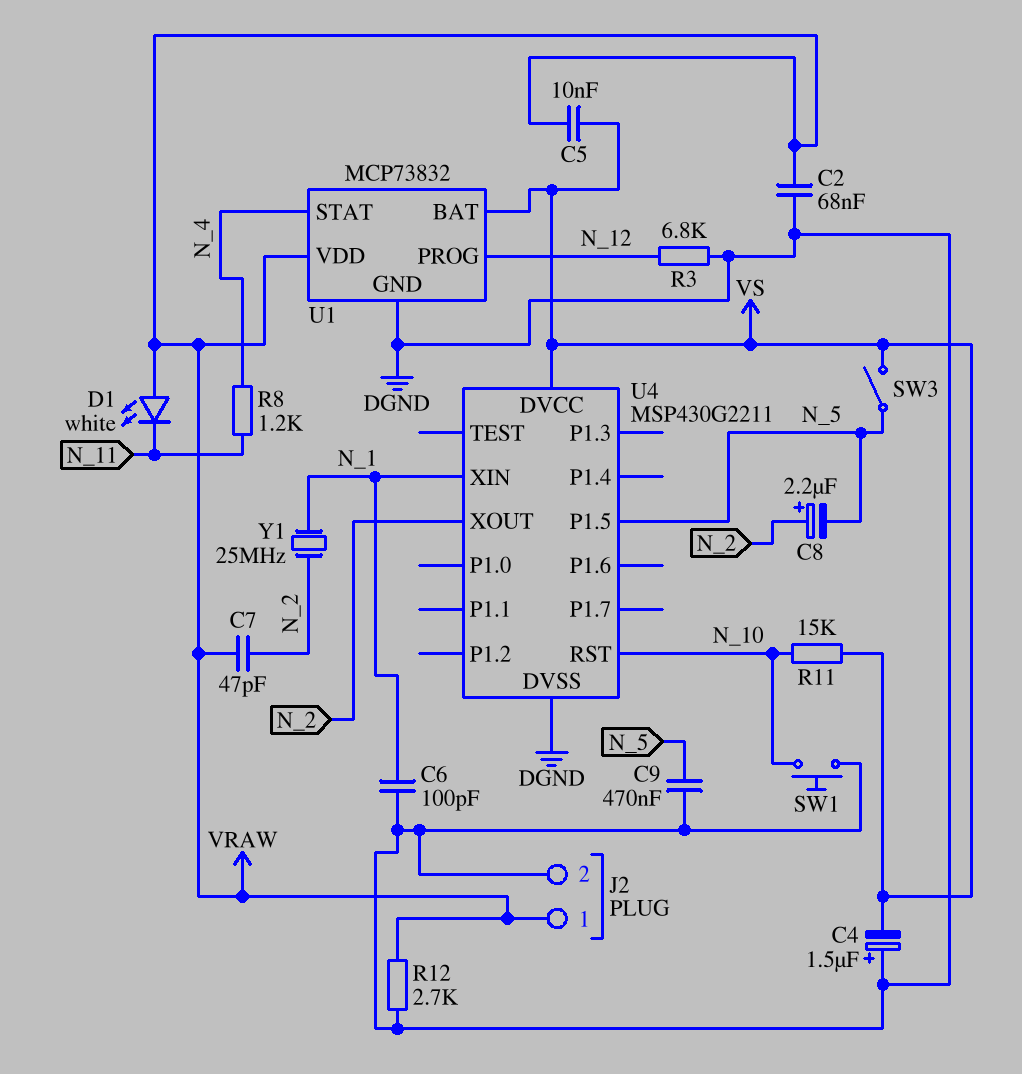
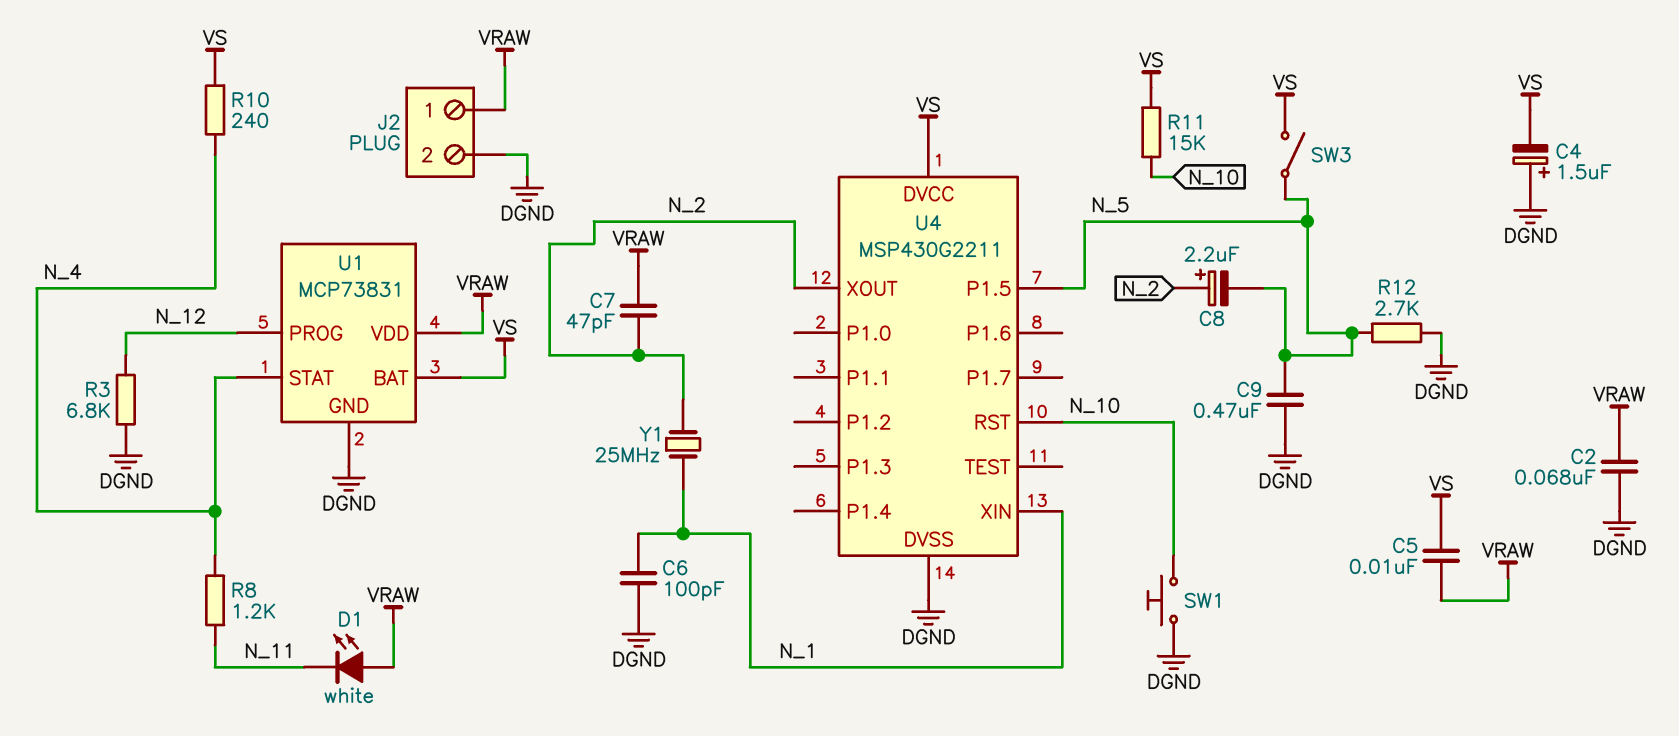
R10: none -> 240 (N_4, VS)
R12: 2.7k (DGND, VRAW) -> 2.7k (DGND, N_5)
U1: MCP73832 -> MCP73831

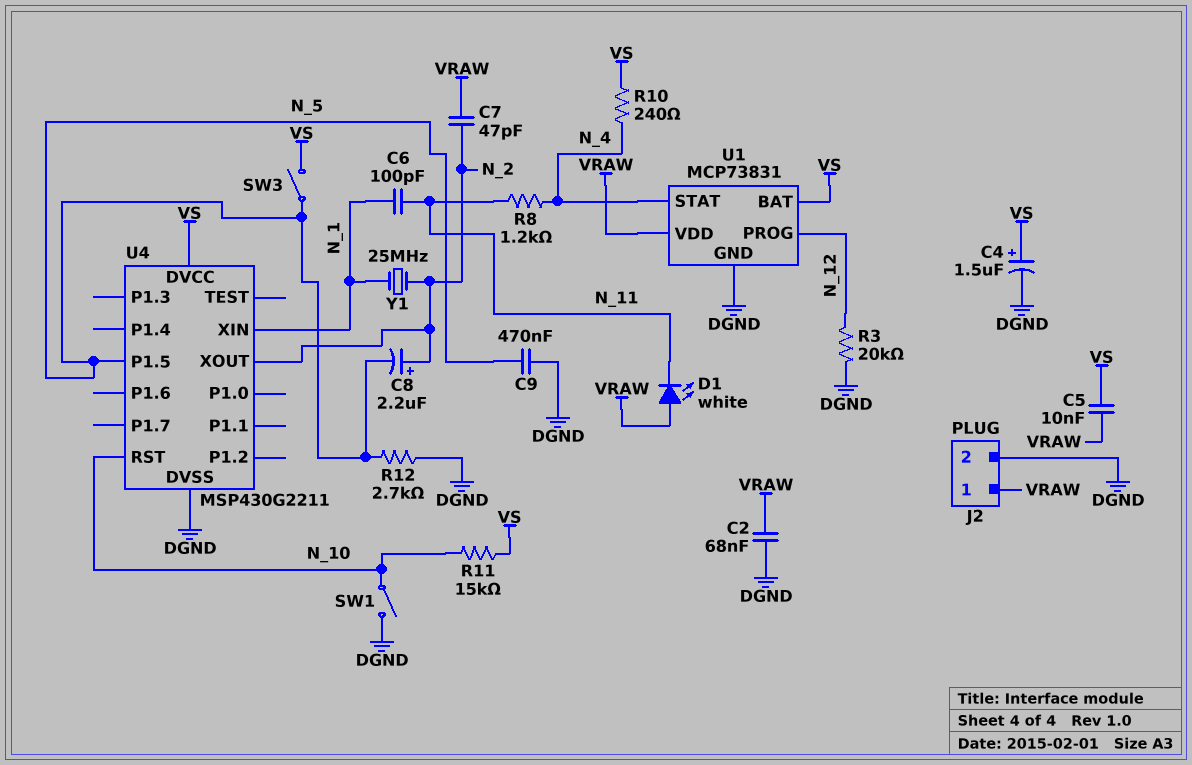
C4: 1.5uF (plus DGND, minus VS) -> 1.5uF (plus VS, minus DGND)
C6: 100pF (DGND, N_1) -> 100pF (N_1, N_11)
R3: 6.8k (DGND, N_12) -> 20k (DGND, N_12)
SW1: button (DGND, N_10) -> switch (DGND, N_10)

